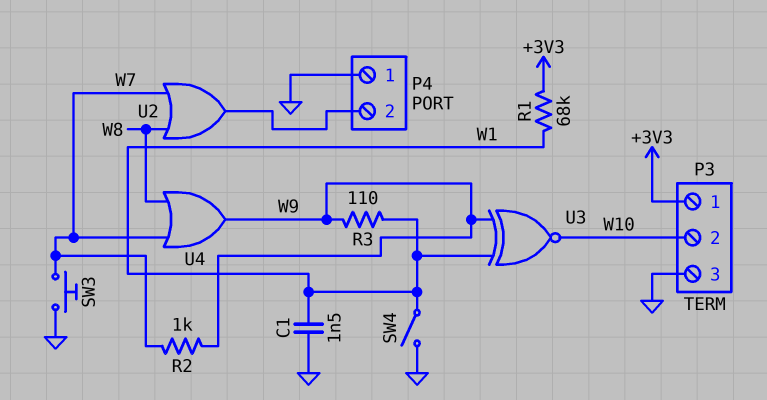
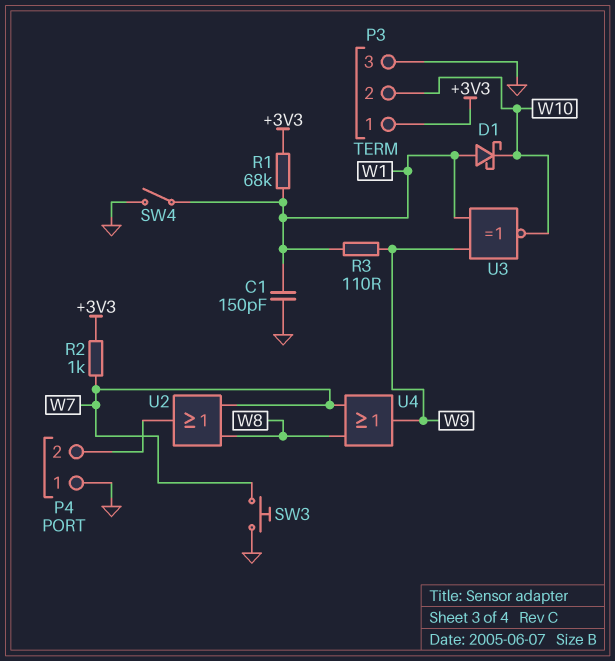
C1: 1.5nF (GND, W1) -> 150pF (GND, W1)
D1: none -> schottky (A W1, K W10)
R2: 1k (W7, W9) -> 1k (+3V3, W7)

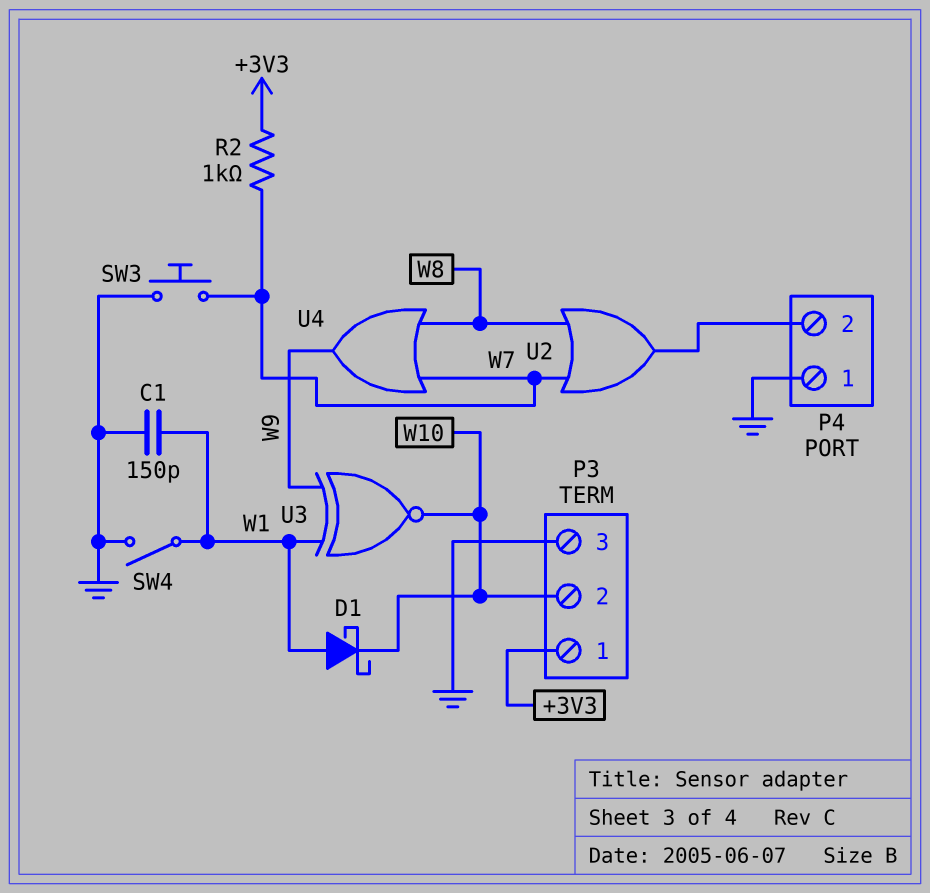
R1: 68k (+3V3, W1) -> none
R3: 110 (W1, W9) -> none

